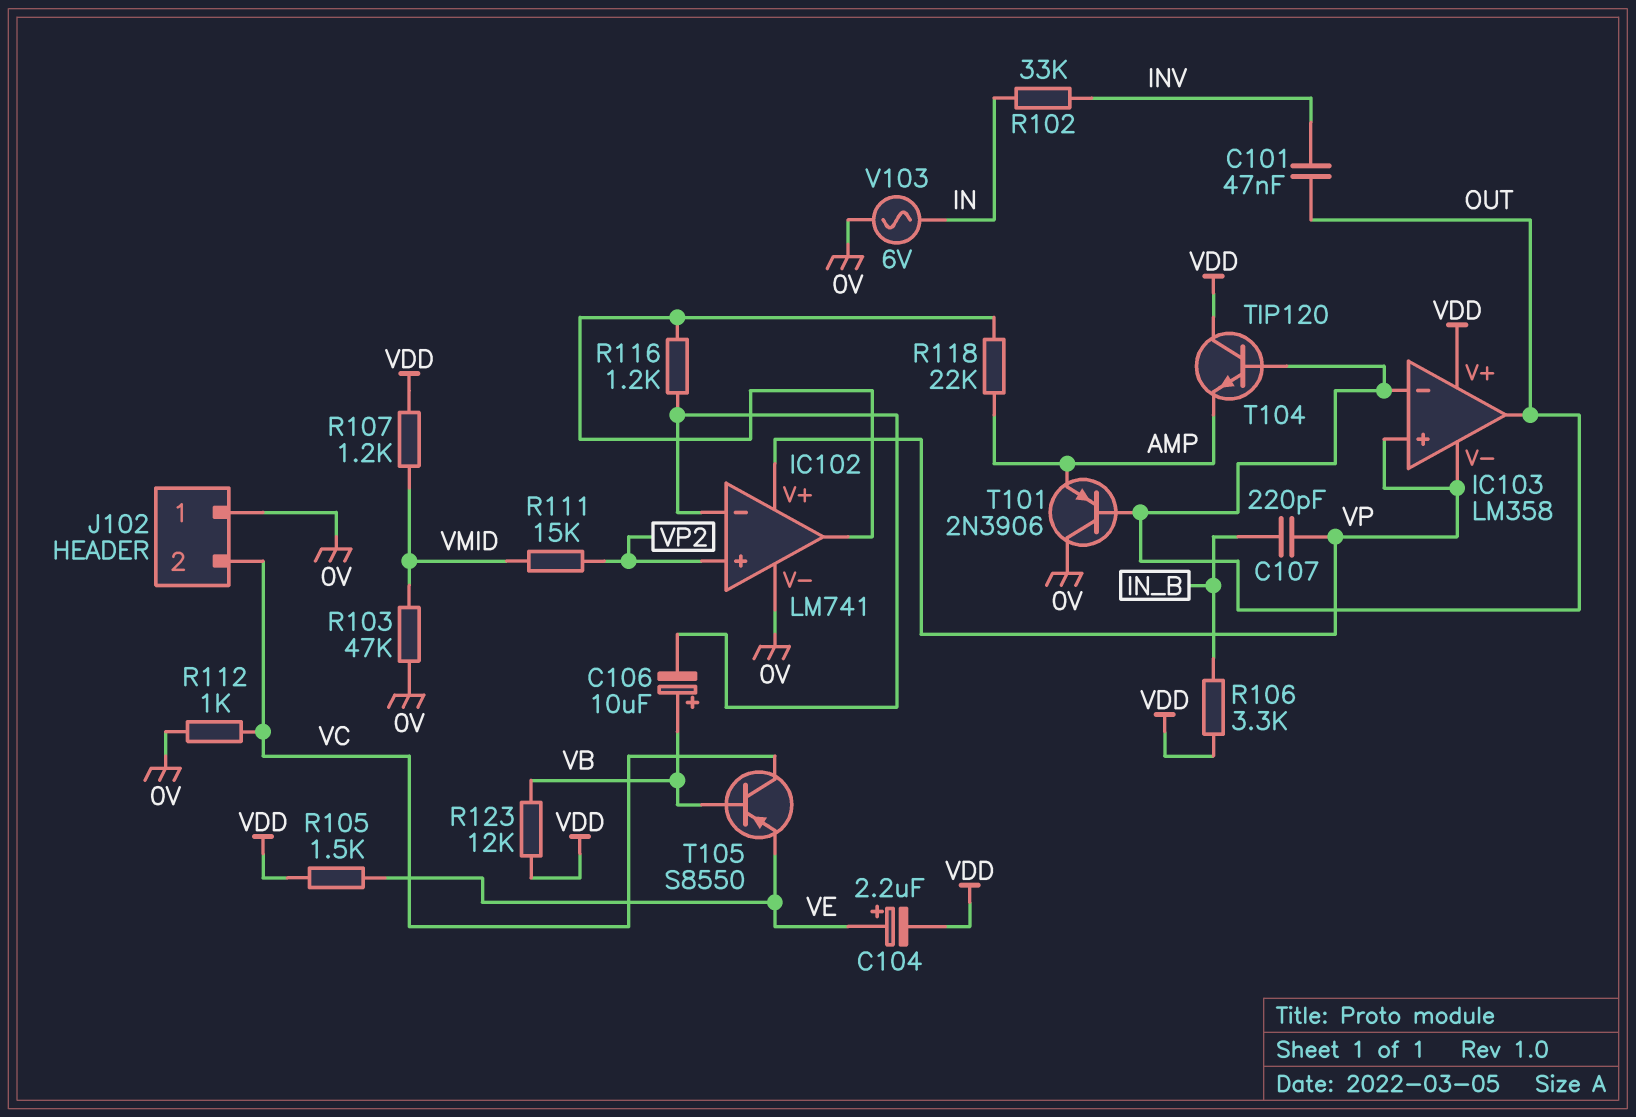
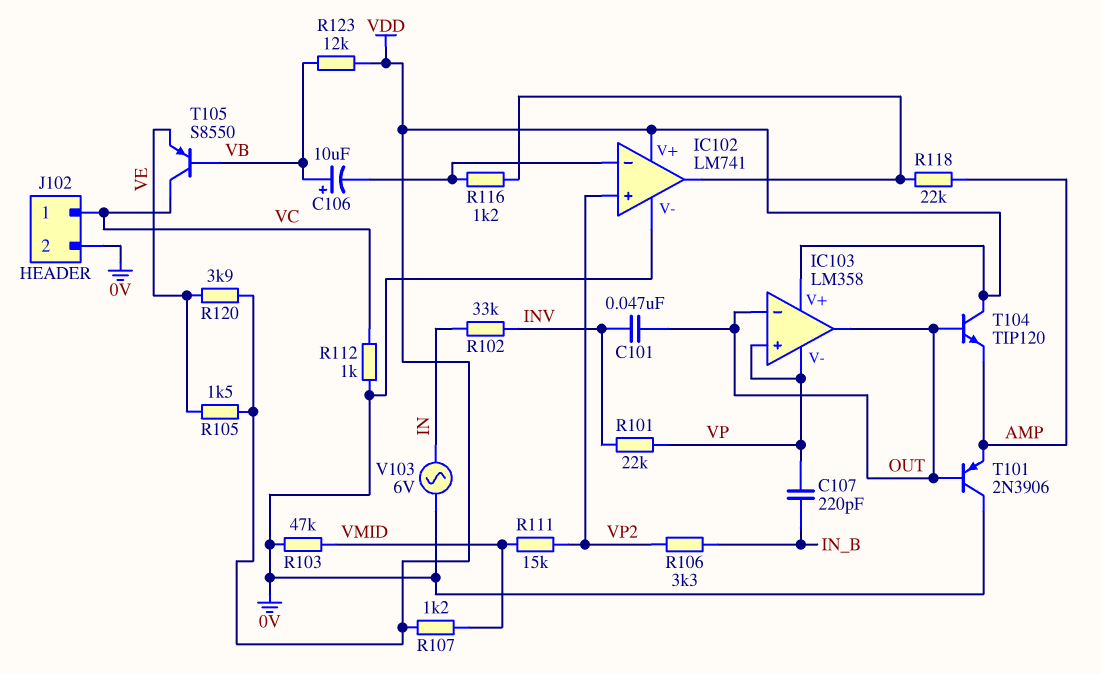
C104: 2.2uF (plus VE, minus VDD) -> none
IC102 pin V+: VP -> VDD
J102 pin 1: 0V -> VC
J102 pin 2: VC -> 0V
R101: none -> 22k (INV, VP)
R106: 3.3k (IN_B, VDD) -> 3.3k (IN_B, VP2)
R120: none -> 3.9k (VDD, VE)

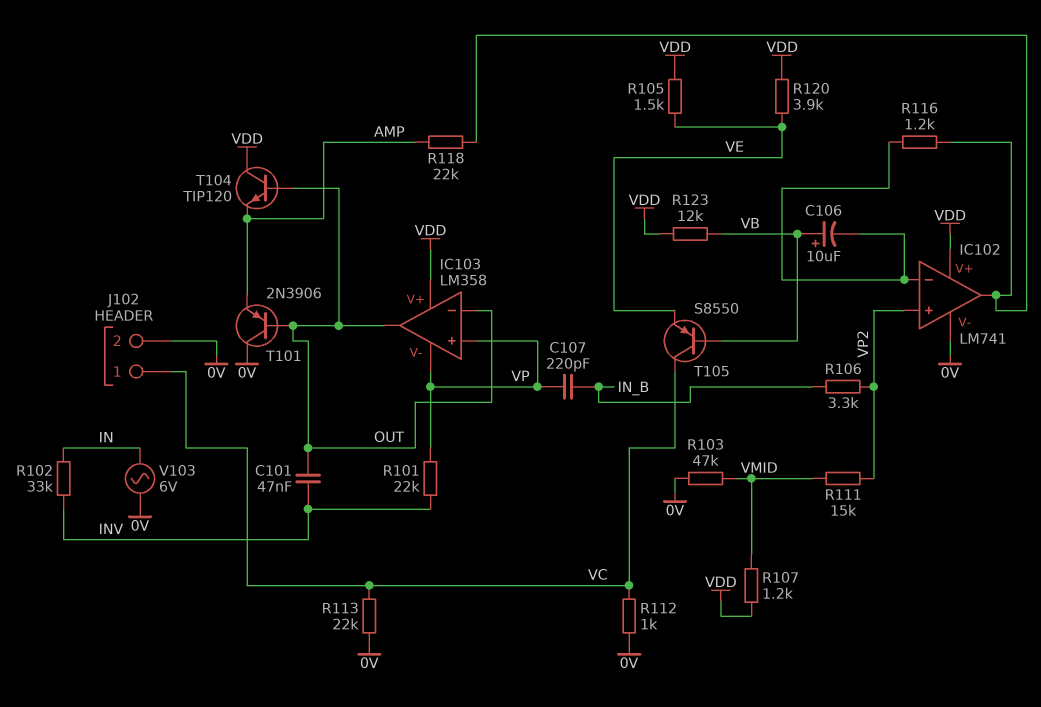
R113: none -> 22k (0V, VC)

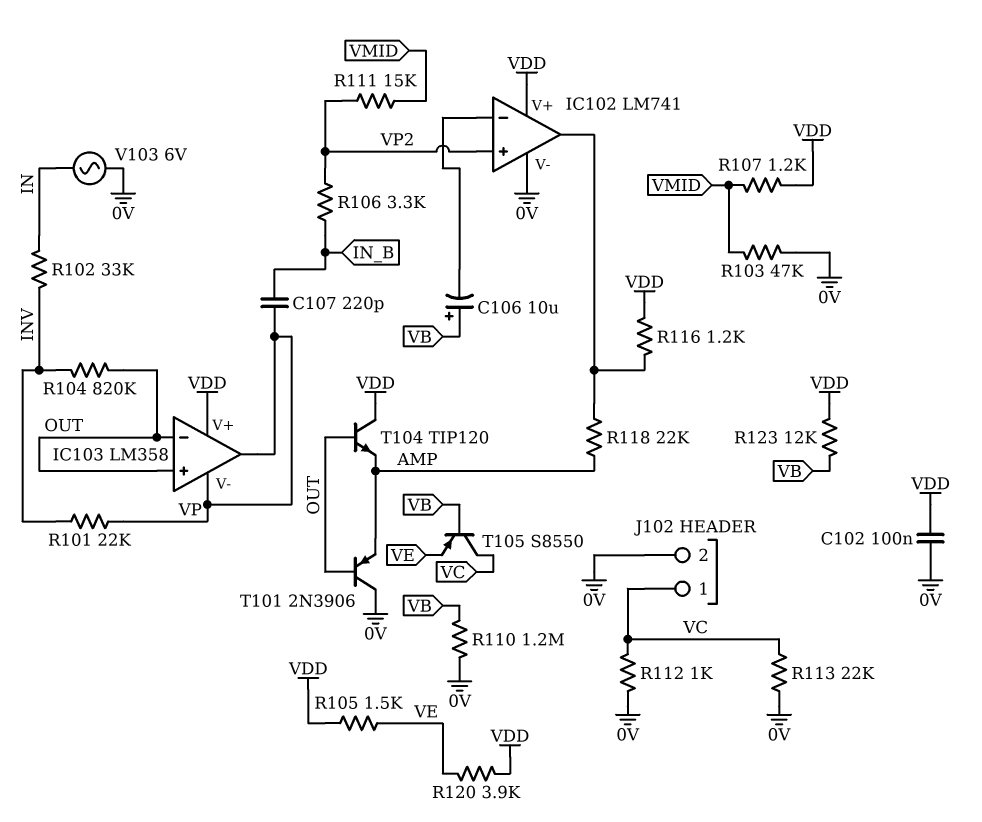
C101: 47nF (INV, OUT) -> none
C102: none -> 100nF (0V, VDD)
IC103 pin in+: VP -> OUT
IC103 pin out: OUT -> VP
R104: none -> 820k (INV, OUT)
R110: none -> 1.2M (0V, VB)
R116: 1.2k (IC102/in-, IC102/out) -> 1.2k (IC102/out, VDD)

